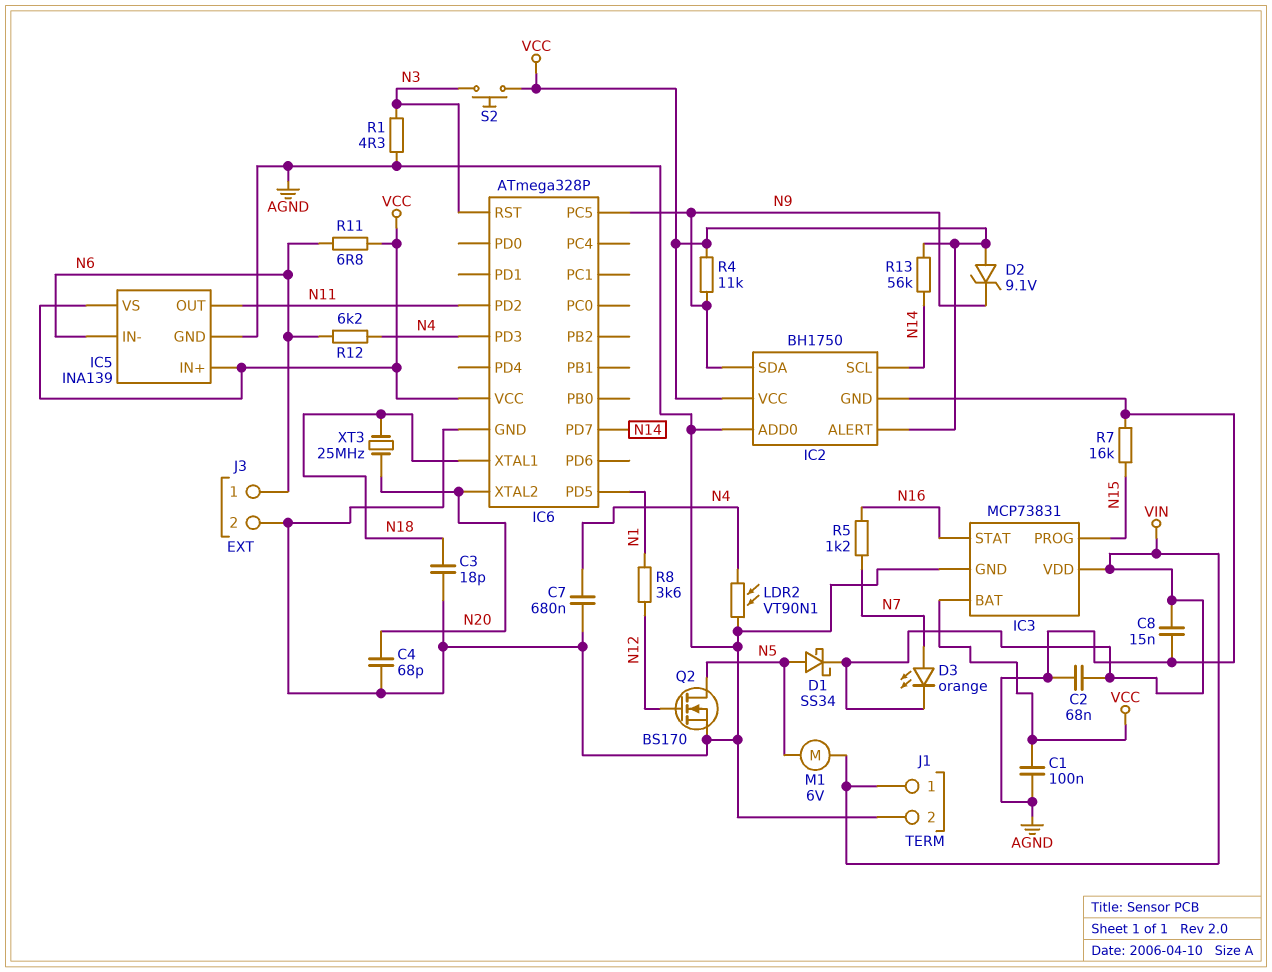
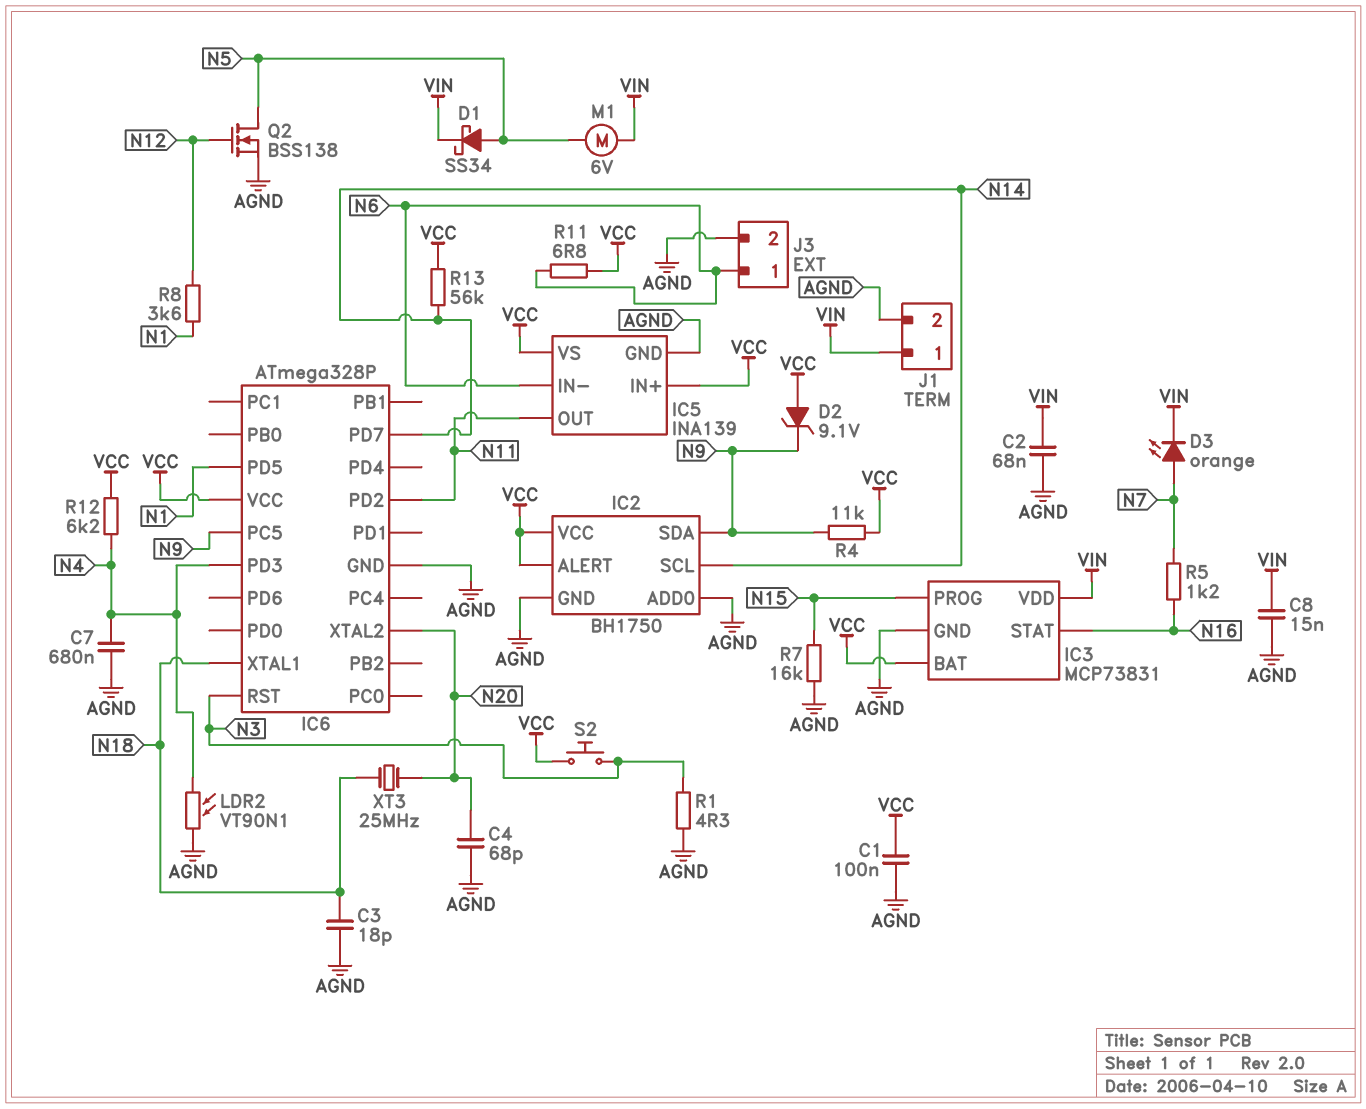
Q2: NMOS BS170 (G N12, D N5, S AGND) -> NMOS BSS138 (G N12, D N5, S AGND)
R12: 6.2k (N4, N6) -> 6.2k (N4, VCC)

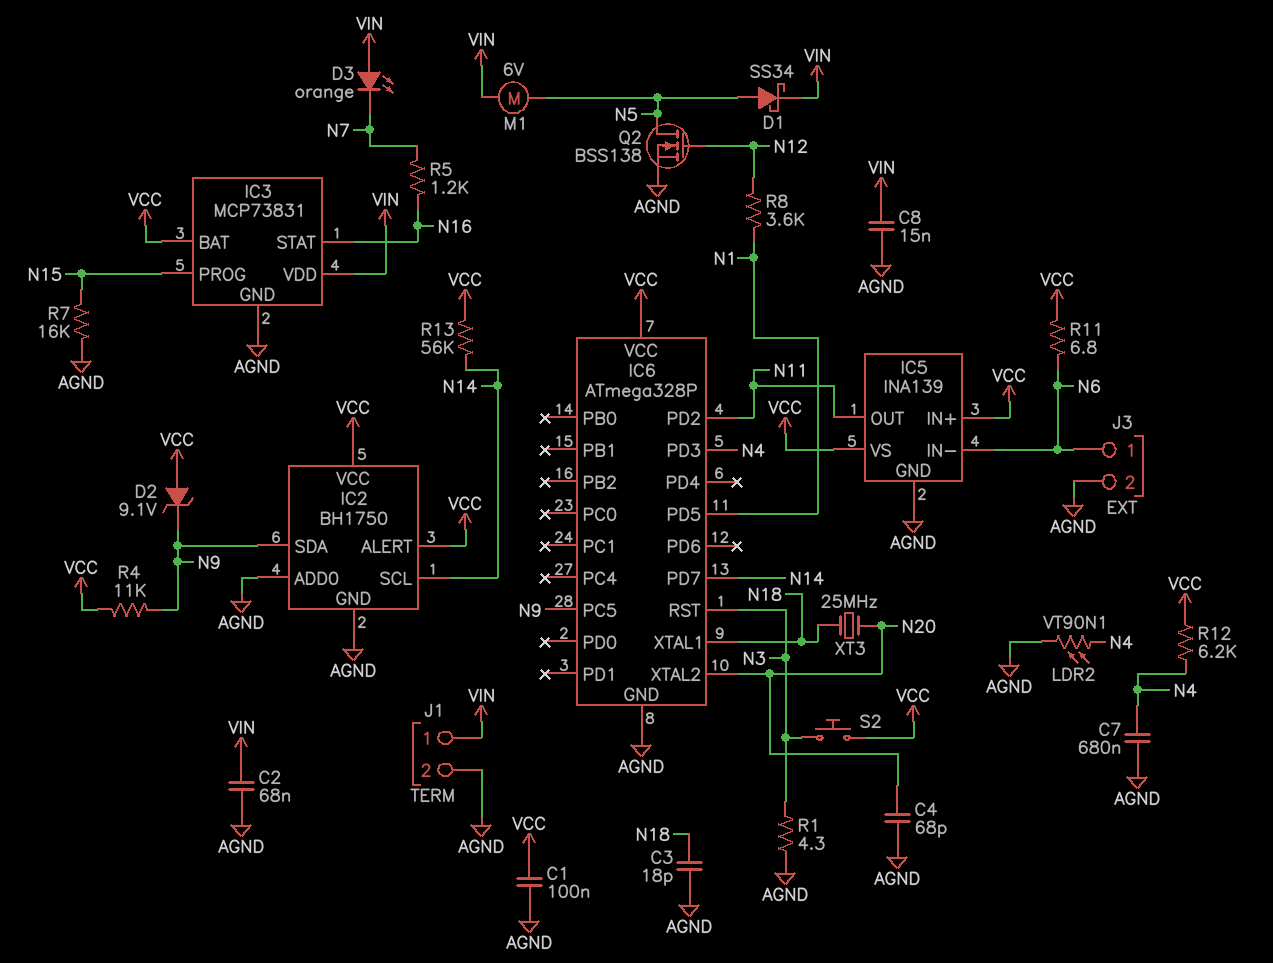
D3: LED orange (A N7, K VIN) -> LED orange (A VIN, K N7)

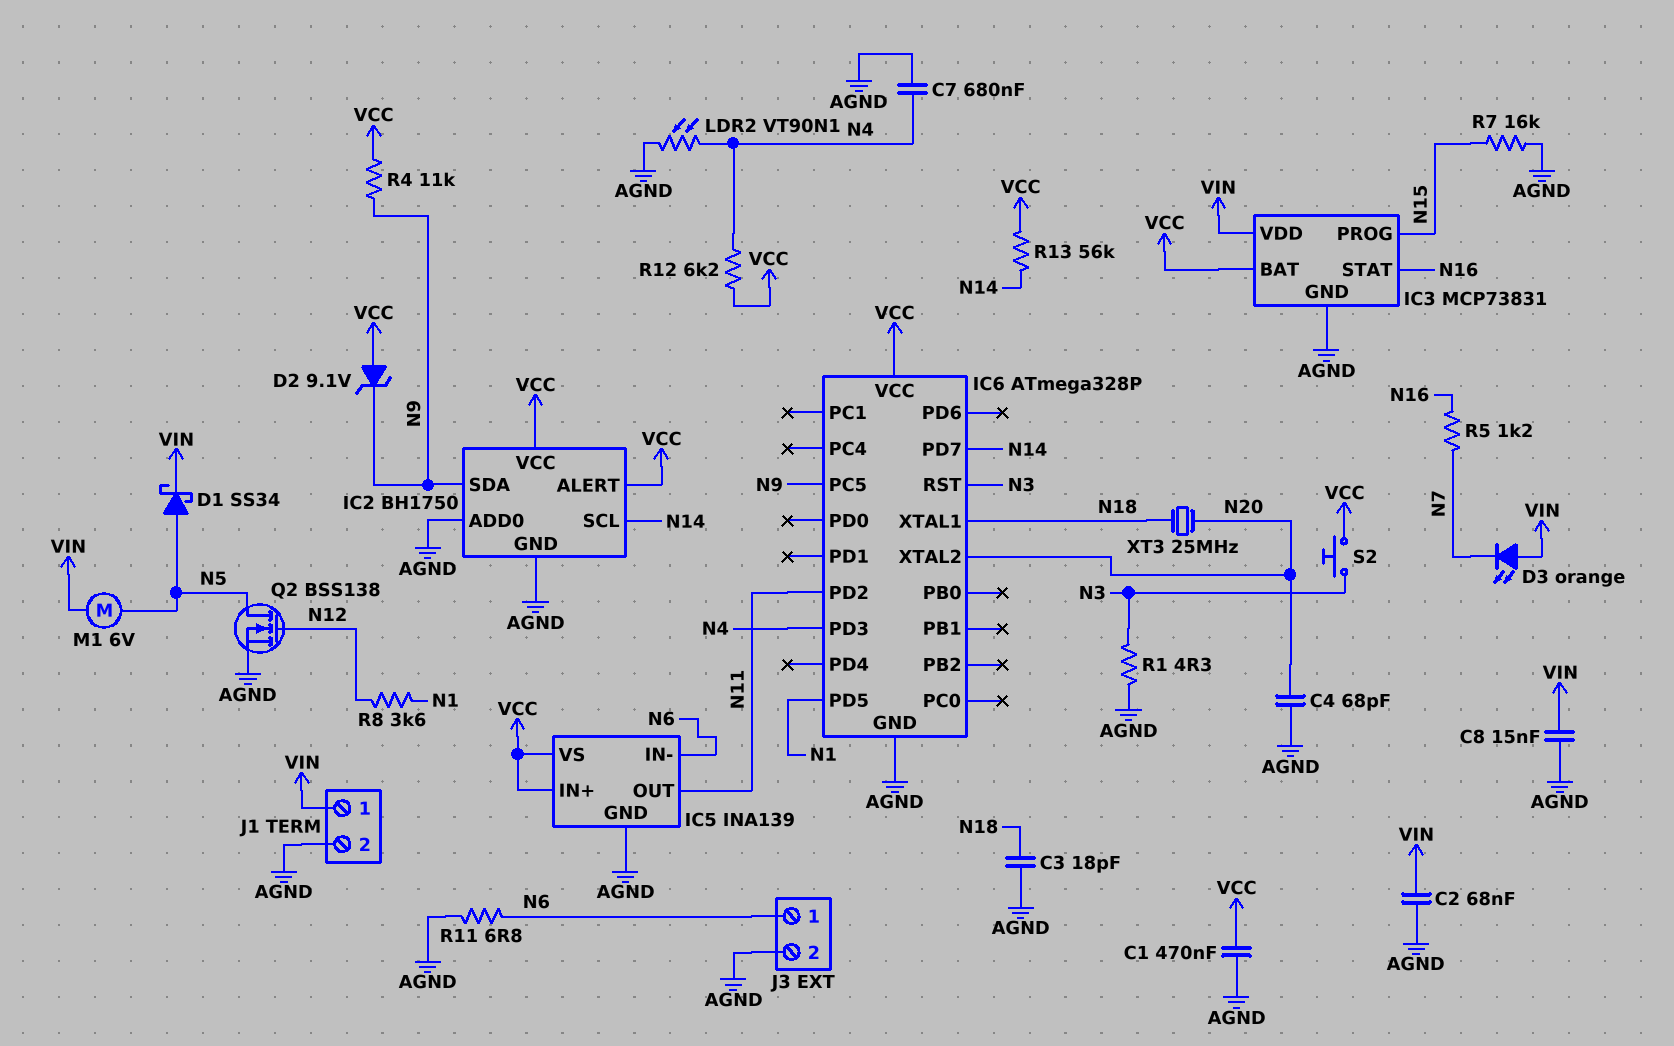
C1: 100nF (AGND, VCC) -> 470nF (AGND, VCC)
R11: 6.8 (N6, VCC) -> 6.8 (AGND, N6)

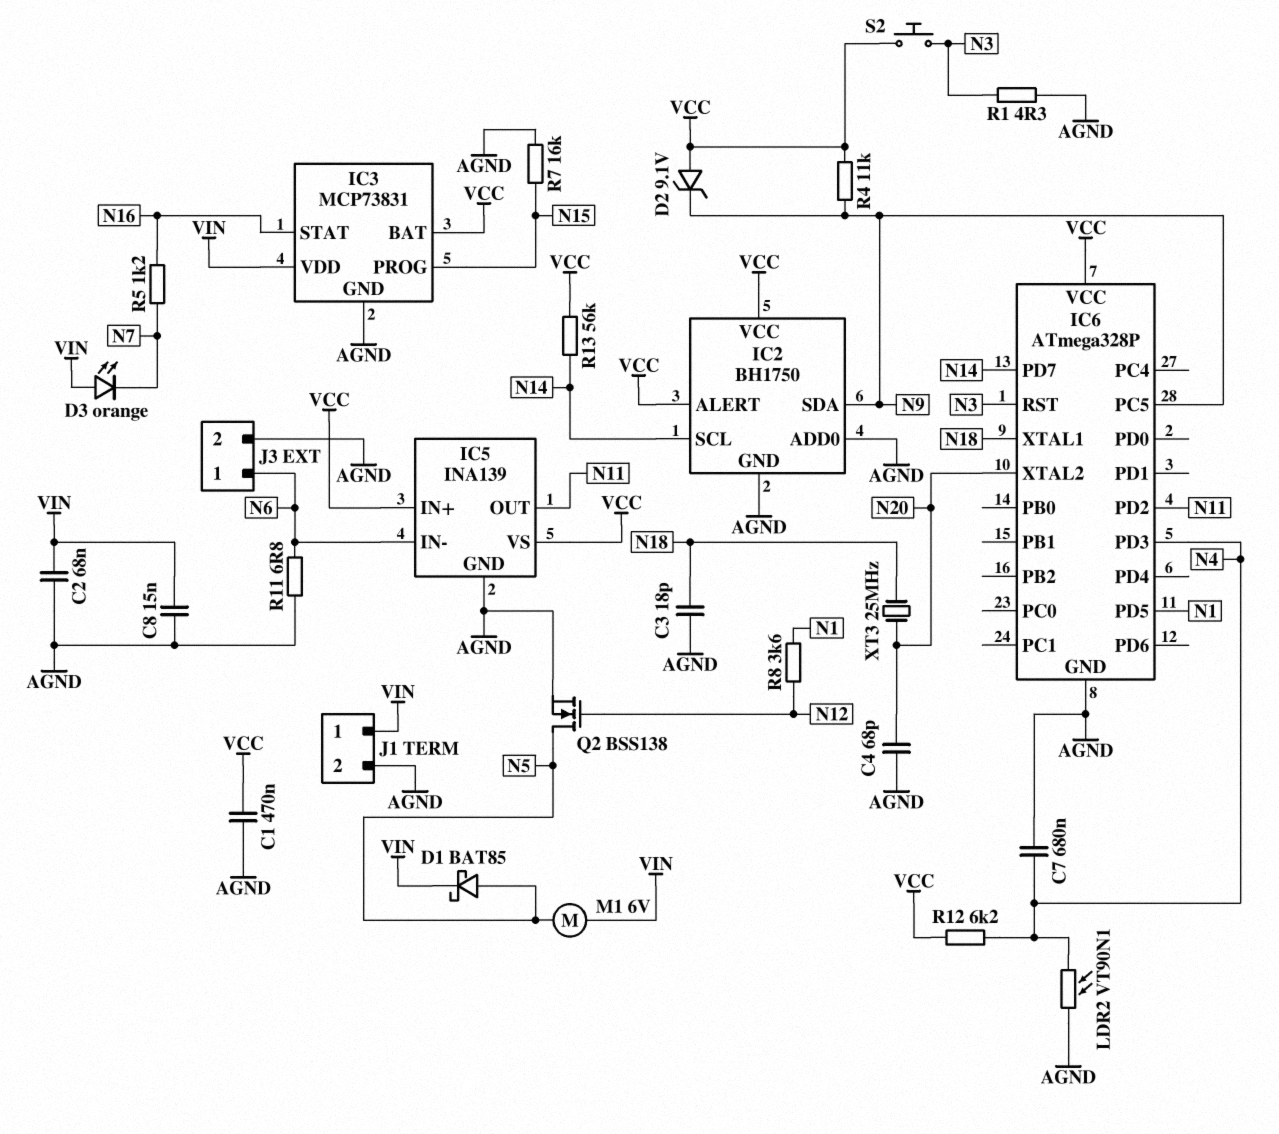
D1: schottky SS34 (A N5, K VIN) -> schottky BAT85 (A N5, K VIN)

